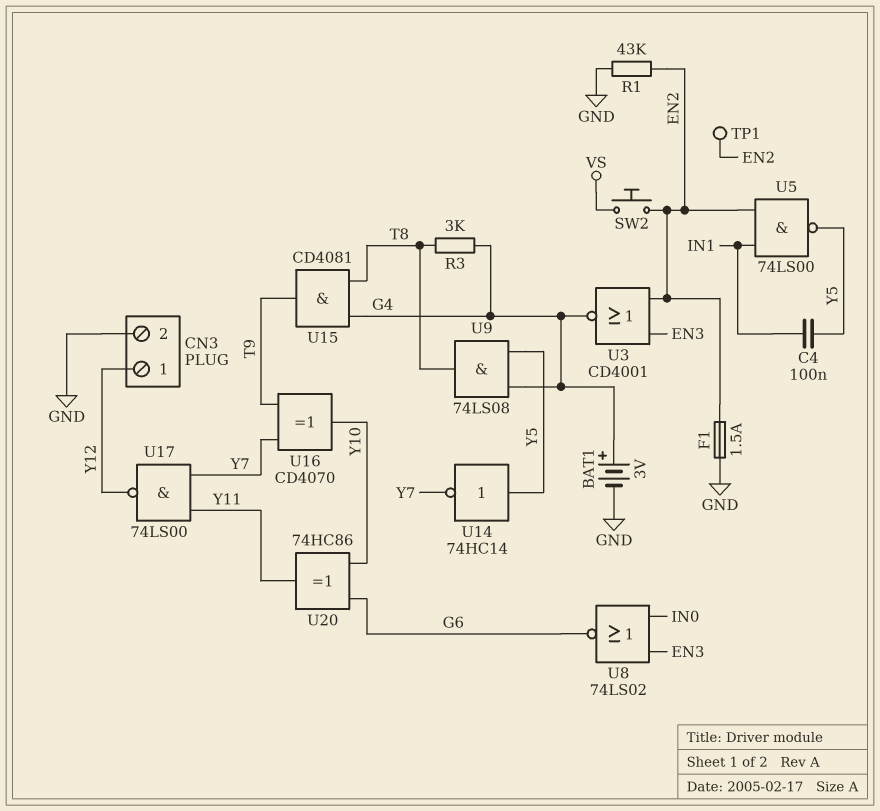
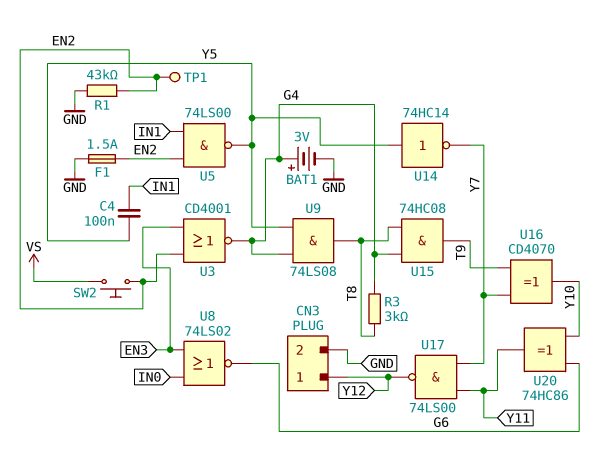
U15: AND CD4081 (in G4, in T8, out T9) -> AND 74HC08 (in G4, in T8, out T9)

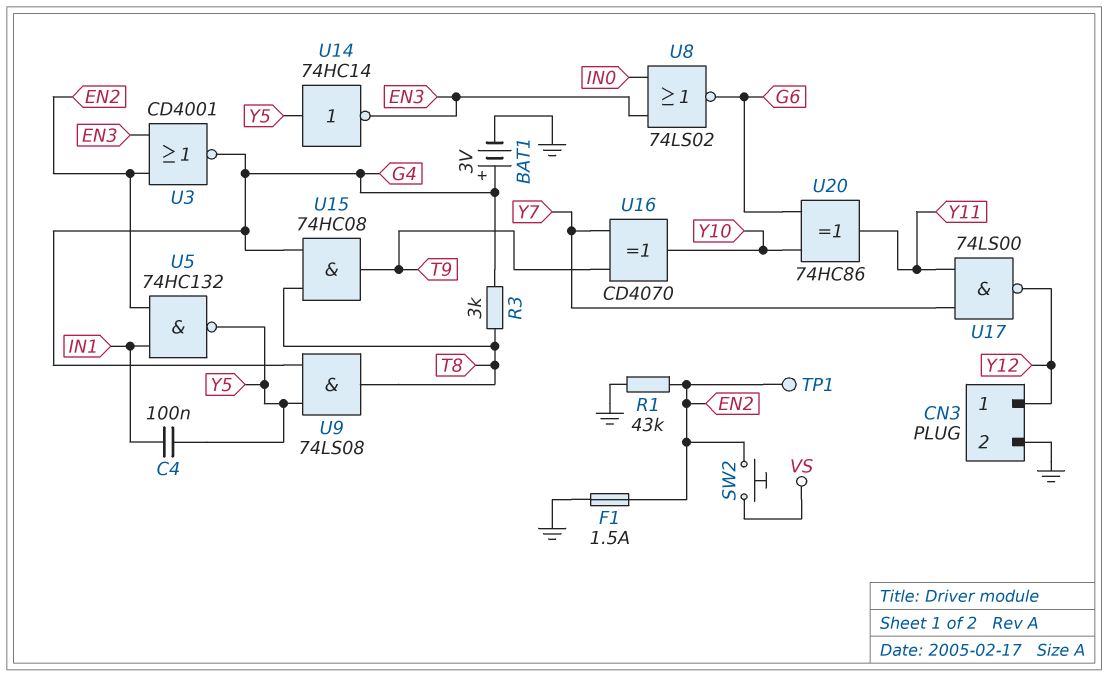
U5: NAND 74LS00 (in EN2, in IN1, out Y5) -> NAND 74HC132 (in EN2, in IN1, out Y5)
U14: NOT 74HC14 (in Y5, out Y7) -> NOT 74HC14 (in Y5, out EN3)

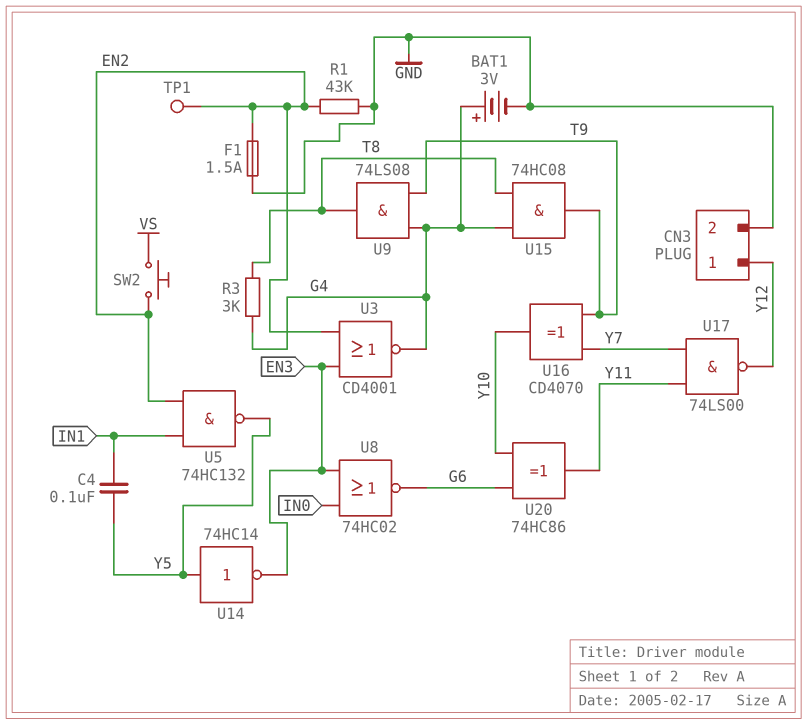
U8: NOR 74LS02 (in EN3, in IN0, out G6) -> NOR 74HC02 (in EN3, in IN0, out G6)
U9: AND 74LS08 (in G4, in Y5, out T8) -> AND 74LS08 (in G4, in T9, out T8)

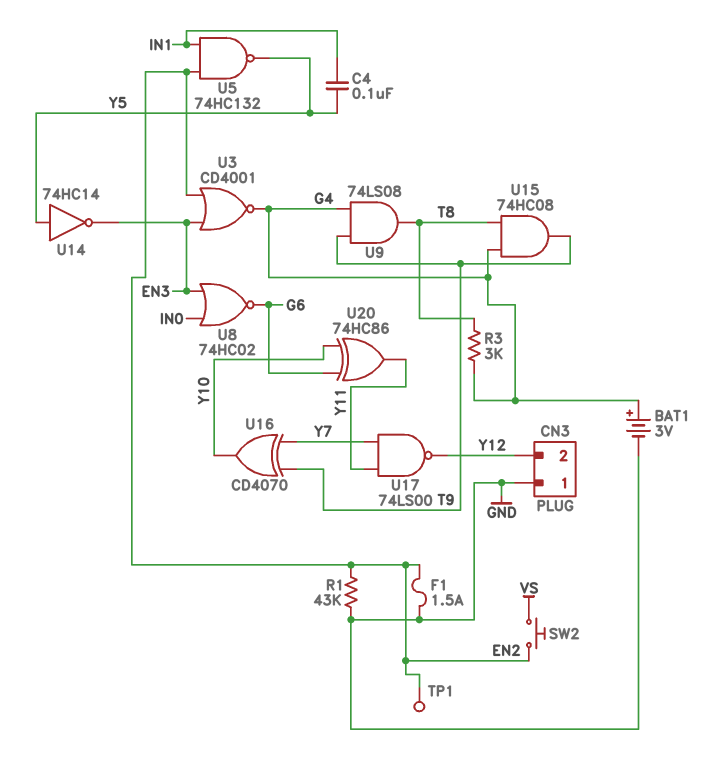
CN3 pin 1: Y12 -> GND
CN3 pin 2: GND -> Y12

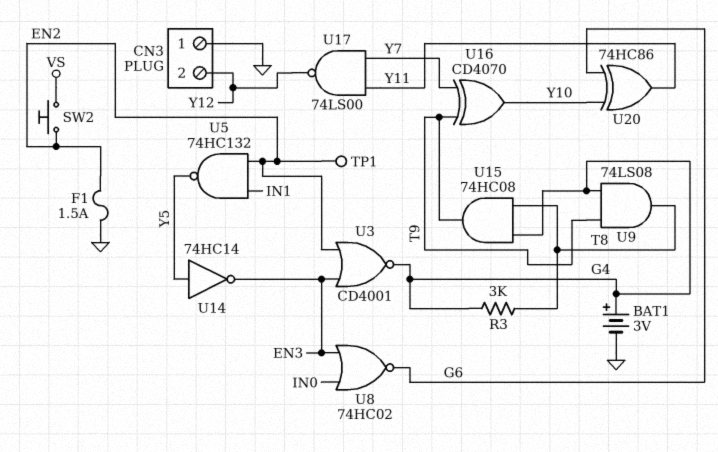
C4: 100nF (IN1, Y5) -> none
R1: 43k (EN2, GND) -> none

